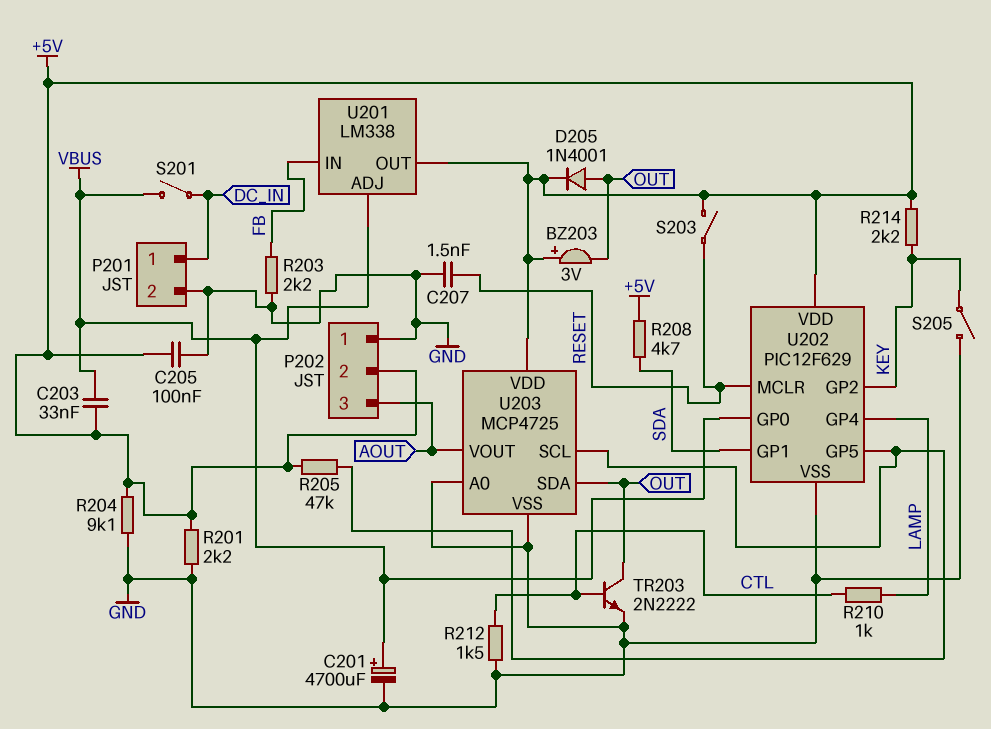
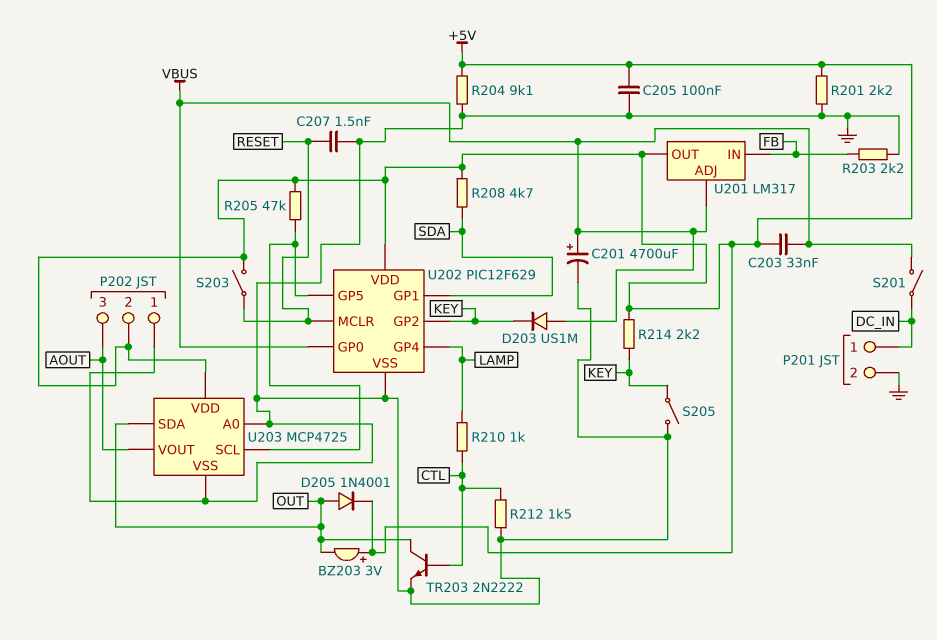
D203: none -> diode US1M (A VBUS, K KEY)
U201: LM338 -> LM317

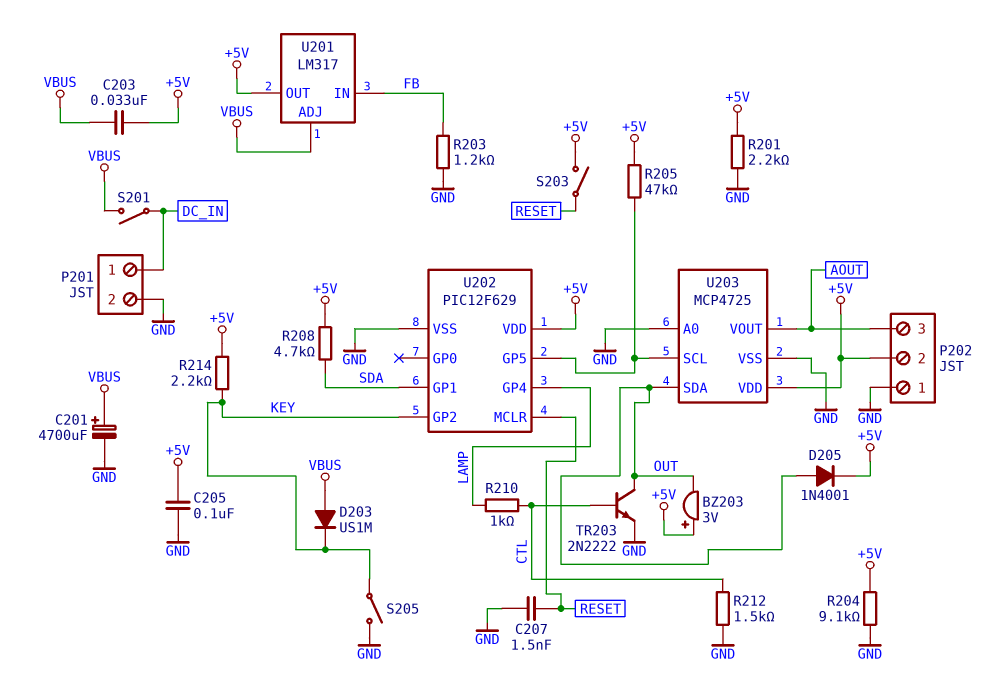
R203: 2.2k (FB, GND) -> 1.2k (FB, GND)
U202 pin GP0: VBUS -> none

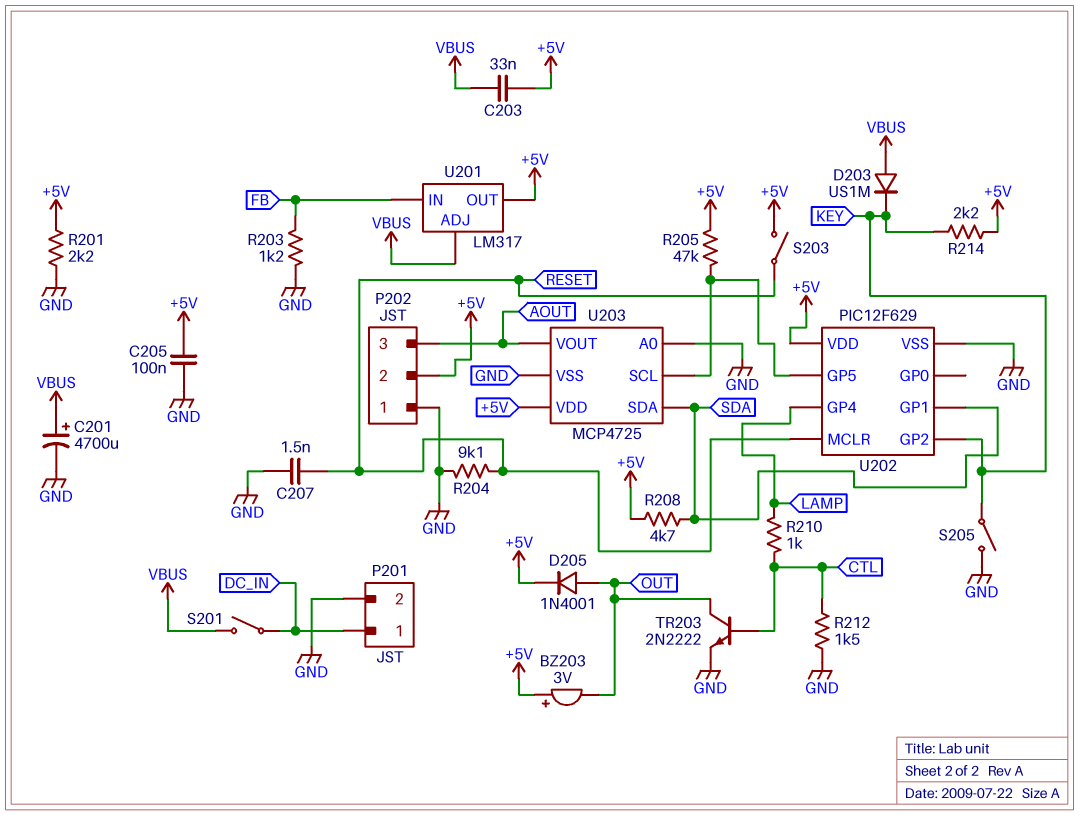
R204: 9.1k (+5V, GND) -> 9.1k (GND, RESET)
U203 pin SDA: OUT -> SDA

